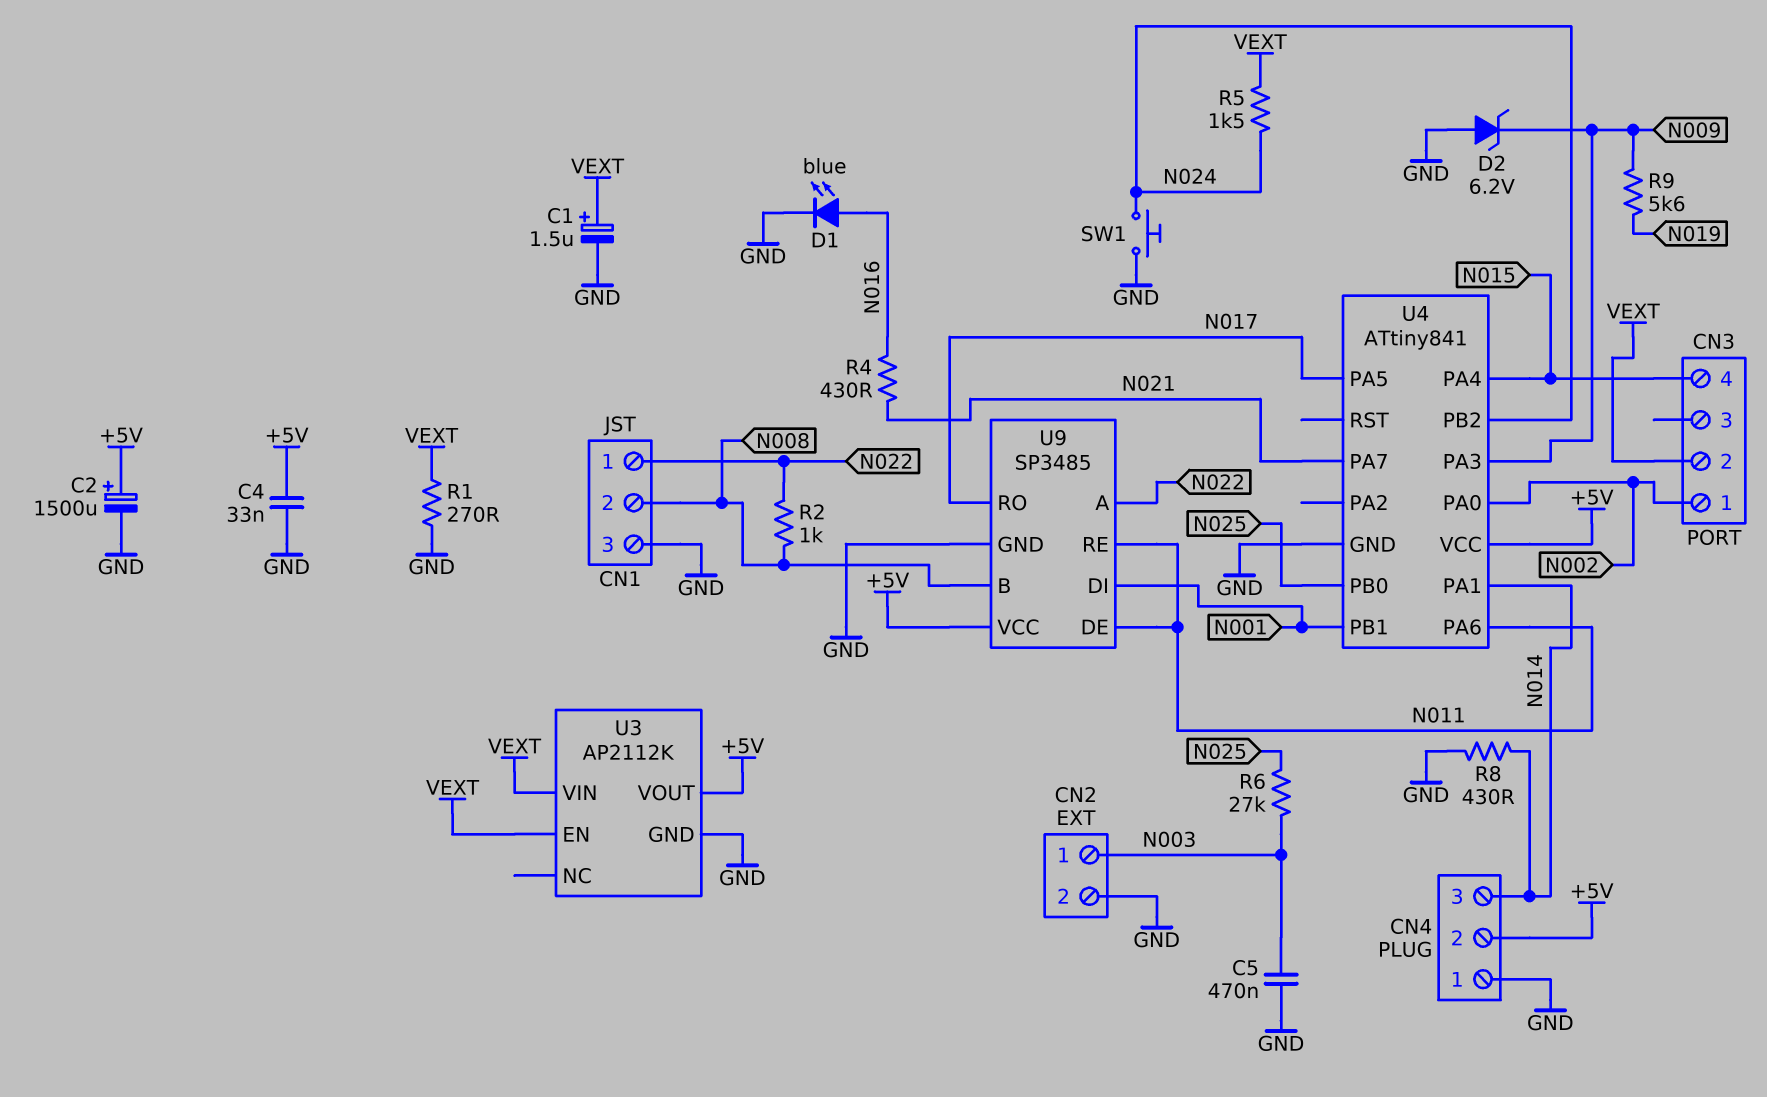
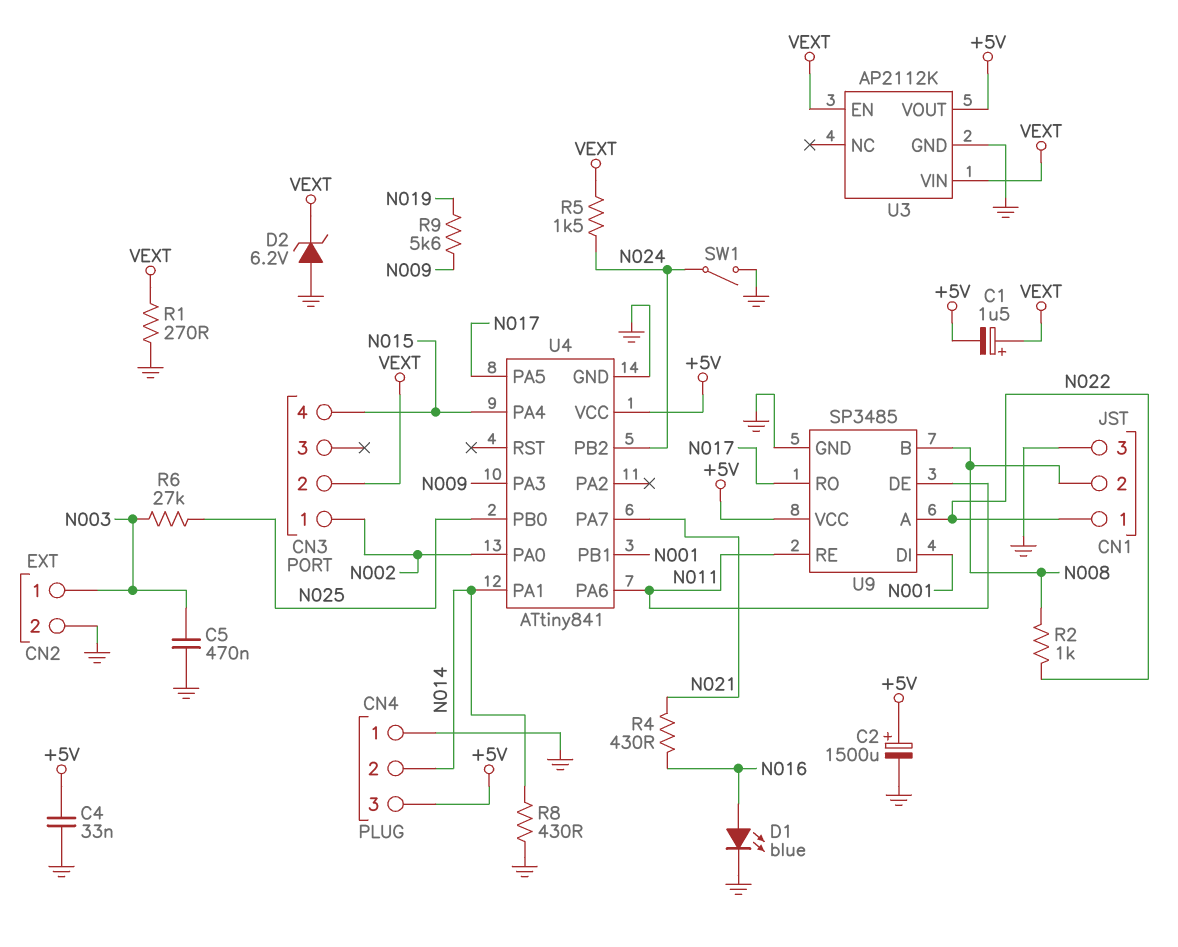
C1: 1.5uF (plus VEXT, minus GND) -> 1.5uF (plus VEXT, minus +5V)
CN4 pin 2: +5V -> N014
CN4 pin 3: N014 -> +5V
D2: zener 6.2V (A GND, K N009) -> zener 6.2V (A GND, K VEXT)
SW1: button (GND, N024) -> switch (GND, N024)

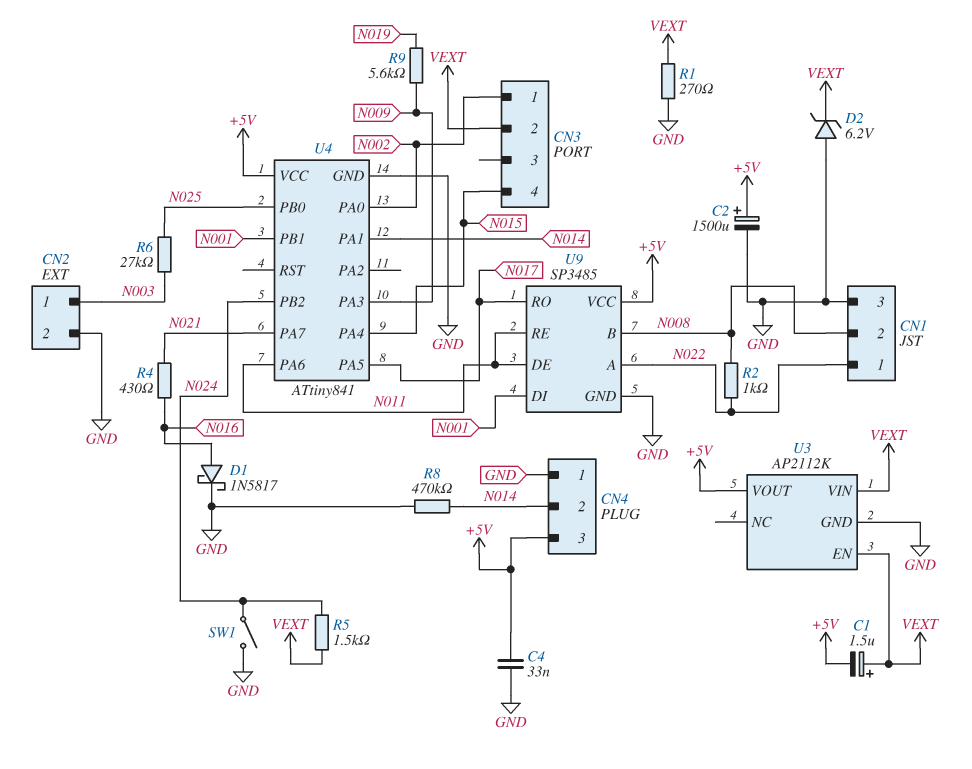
C5: 470nF (GND, N003) -> none
D1: LED blue (A N016, K GND) -> schottky 1N5817 (A N016, K GND)
R8: 430 (GND, N014) -> 470k (GND, N014)

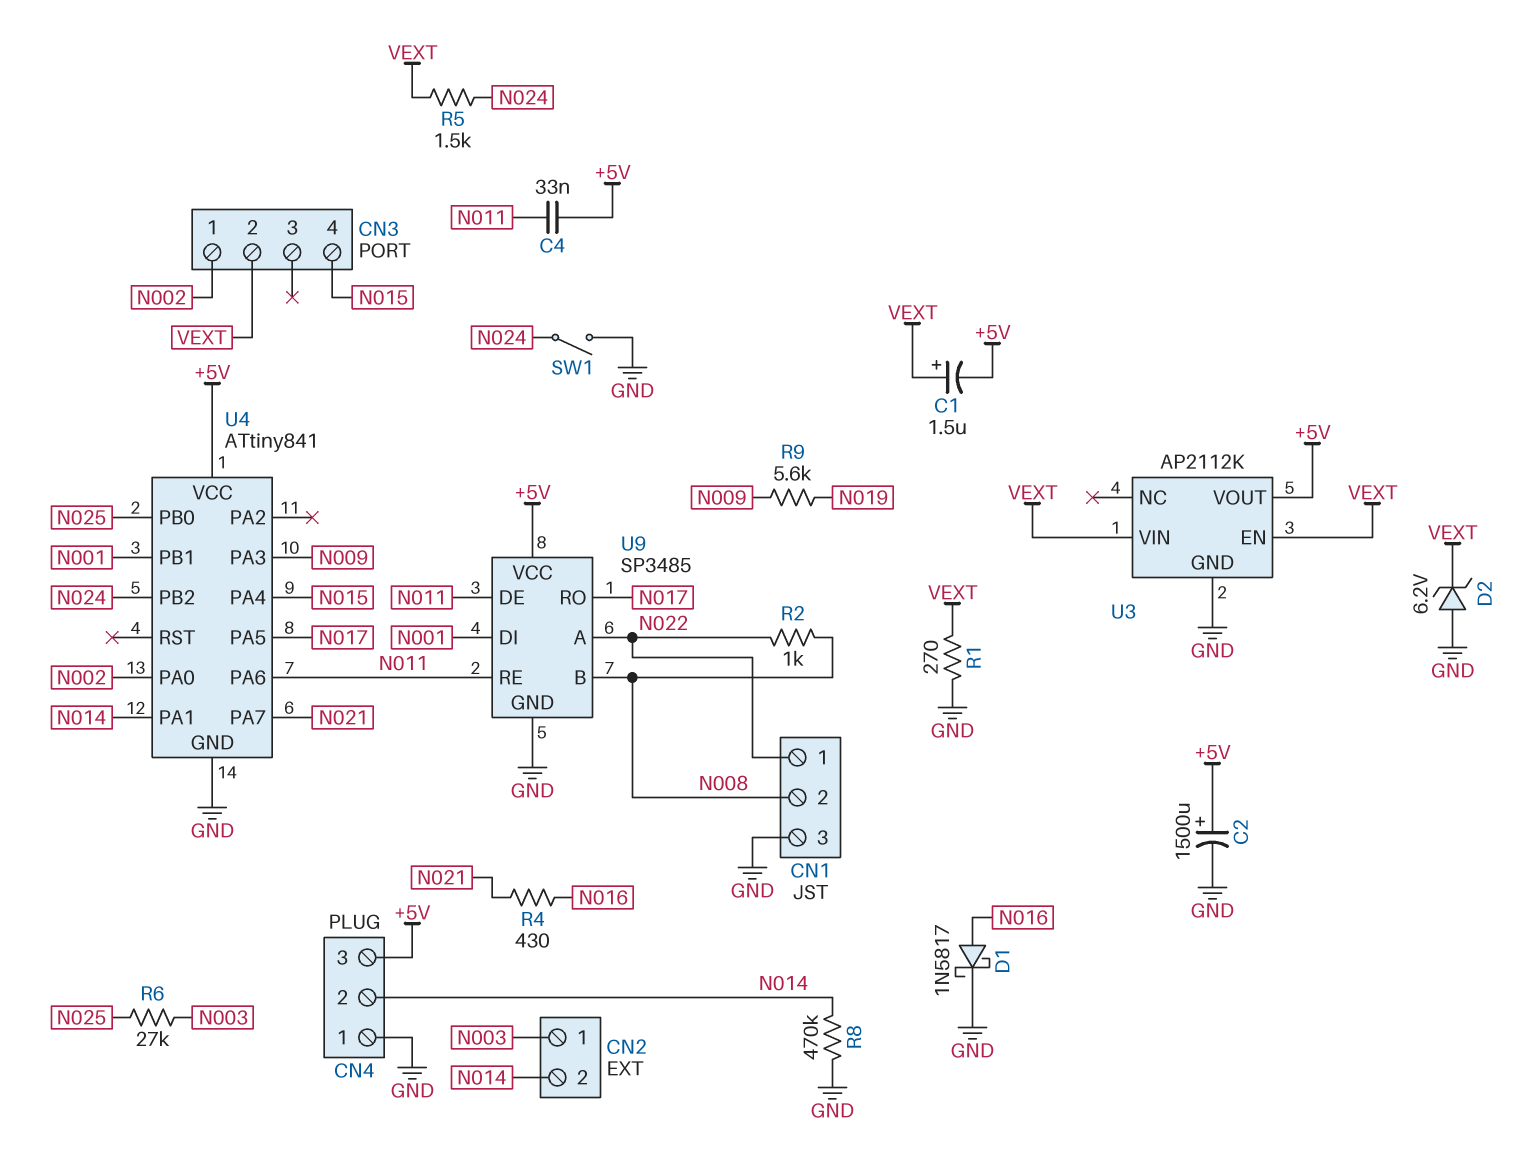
C4: 33nF (+5V, GND) -> 33nF (+5V, N011)
CN2 pin 2: GND -> N014

